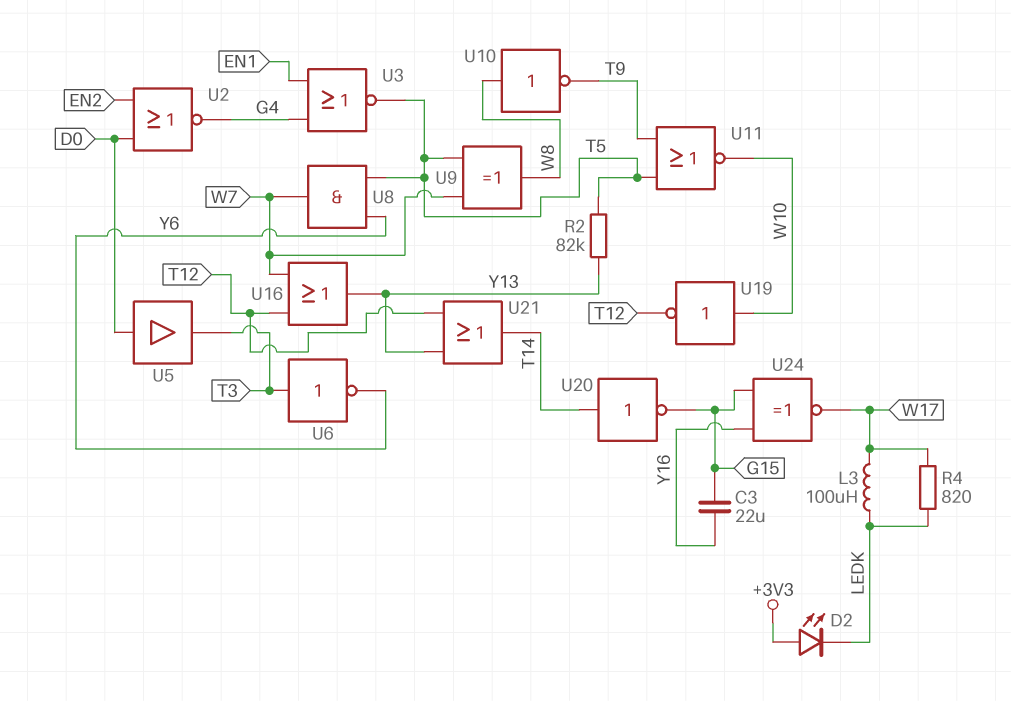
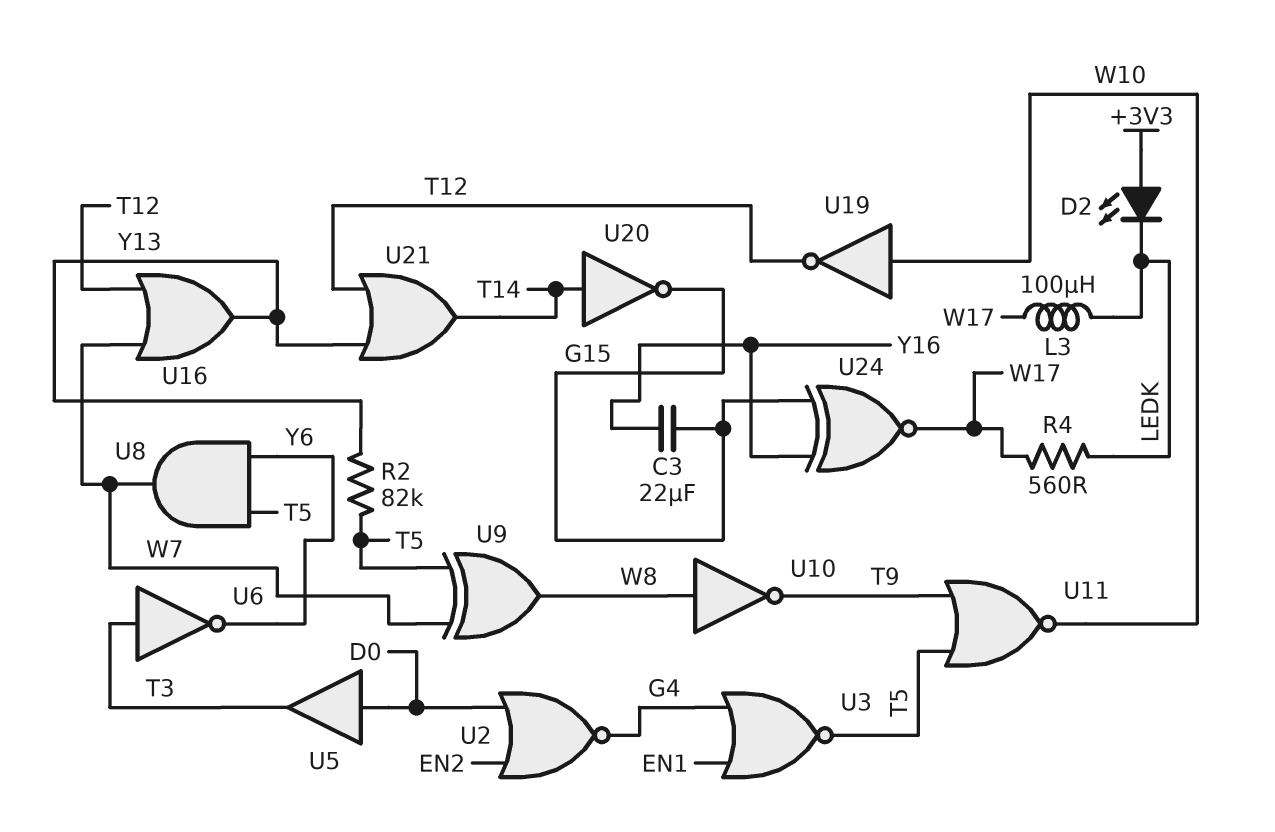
R4: 820 (LEDK, W17) -> 560 (LEDK, W17)

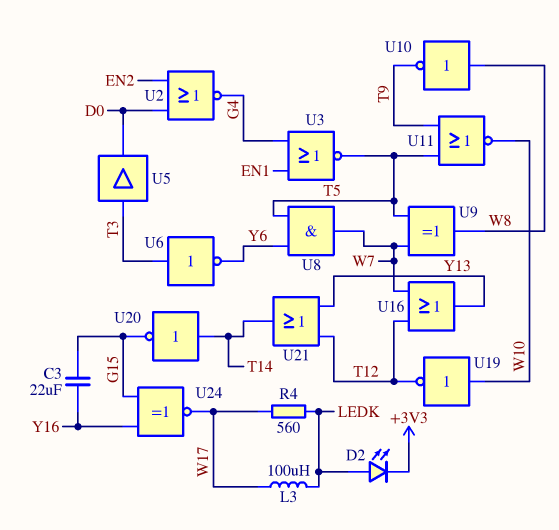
D2: LED (A +3V3, K LEDK) -> LED (A LEDK, K +3V3)
R2: 82k (T5, Y13) -> none
U5: buffer (in D0, out T3) -> buffer (in T3, out D0)

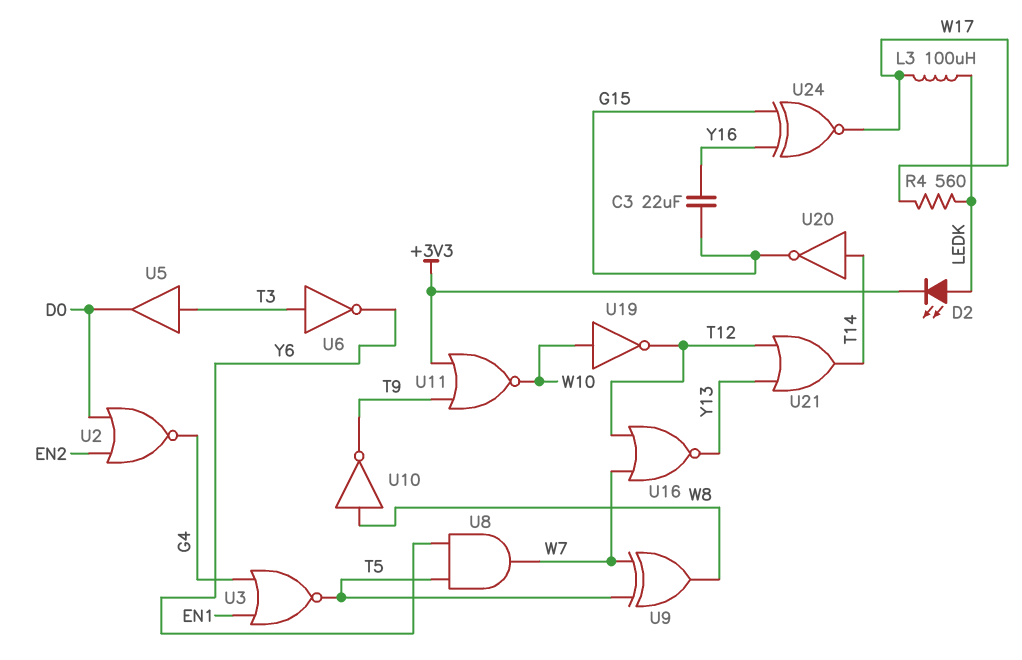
U11: NOR (in T5, in T9, out W10) -> NOR (in +3V3, in T9, out W10)
U16: OR (in T12, in W7, out Y13) -> NOR (in T12, in W7, out Y13)

